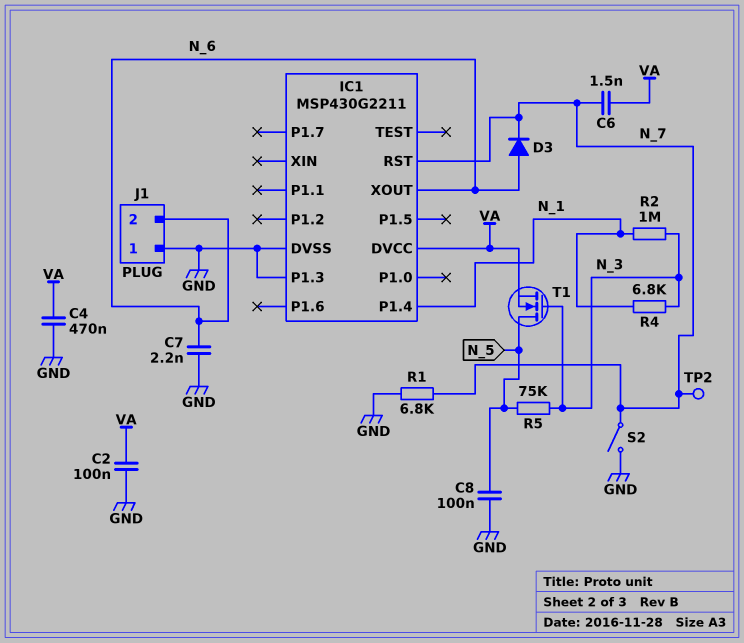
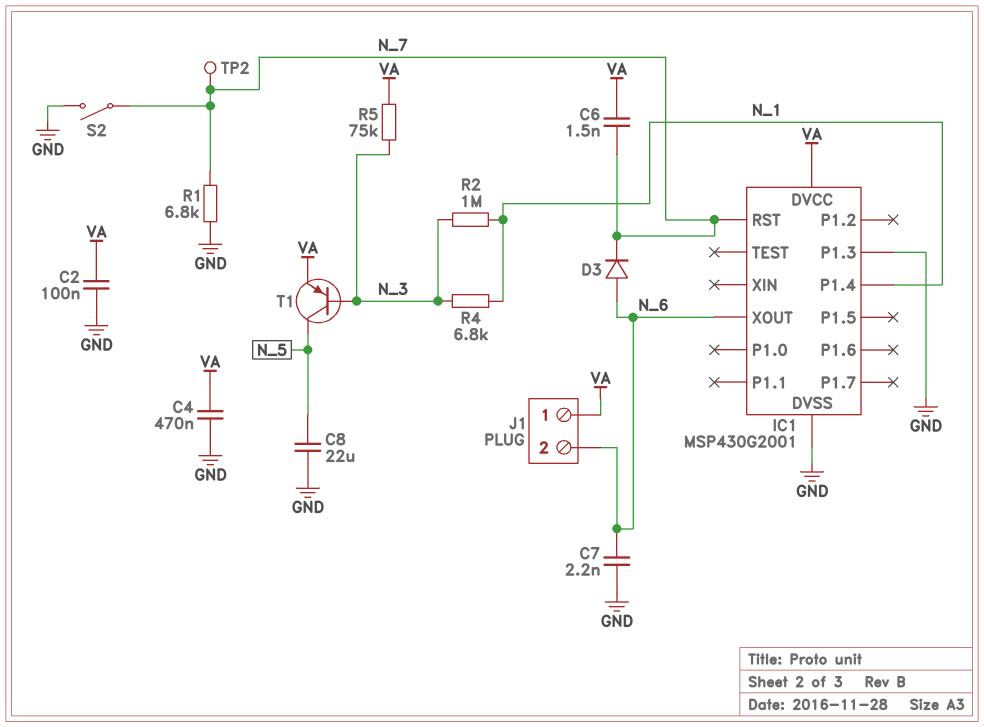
C8: 100nF (GND, N_5) -> 22uF (GND, N_5)
IC1: MSP430G2211 -> MSP430G2001
J1 pin 1: GND -> VA
R5: 75k (N_3, N_5) -> 75k (N_3, VA)
T1: NMOS (G N_3, D N_5, S VA) -> PNP (B N_3, C N_5, E VA)

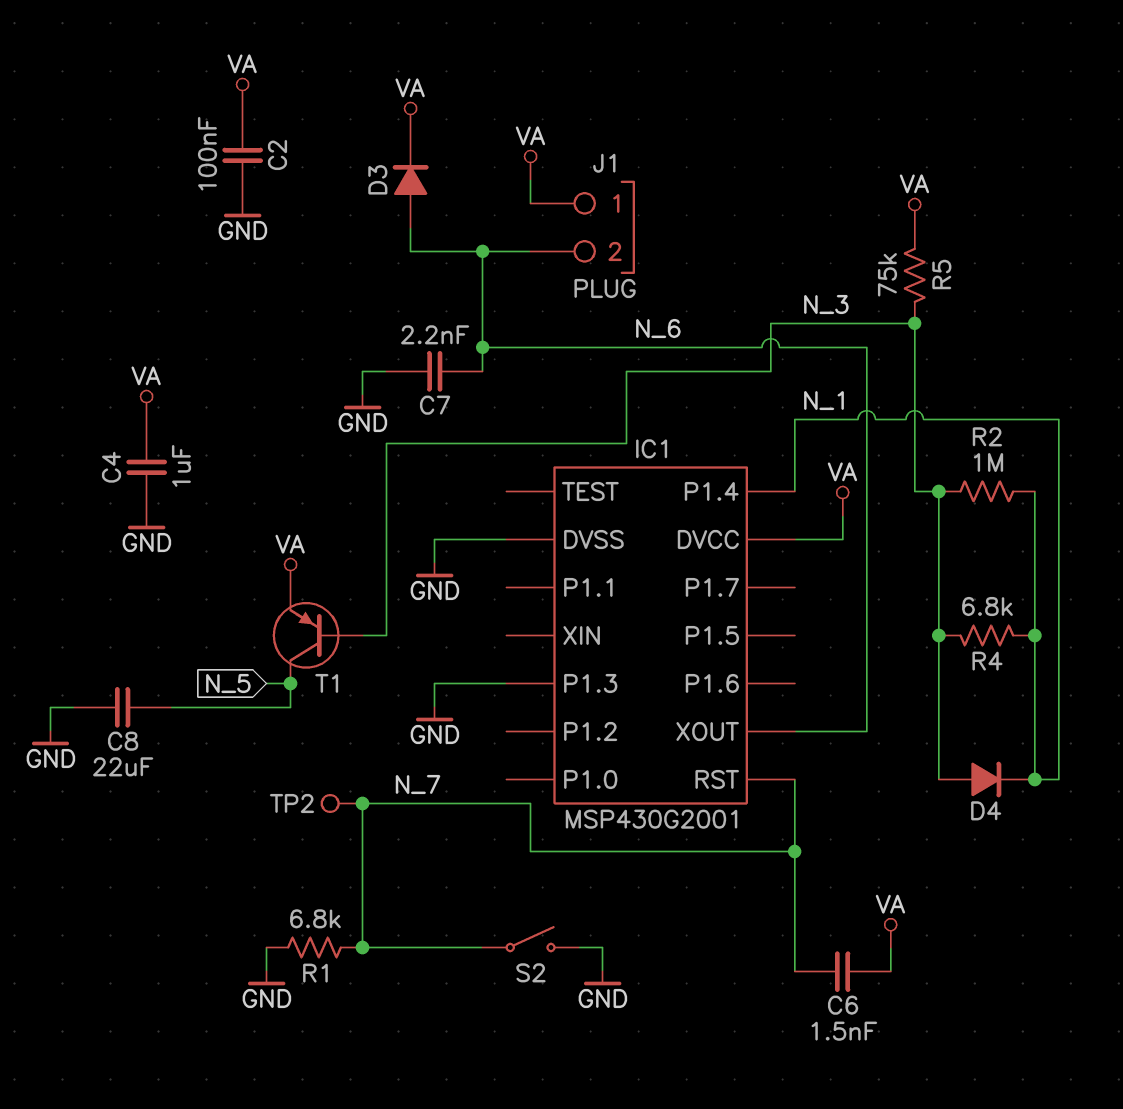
C4: 470nF (GND, VA) -> 1uF (GND, VA)
D3: diode (A N_6, K N_7) -> diode (A N_6, K VA)
D4: none -> diode (A N_3, K N_1)

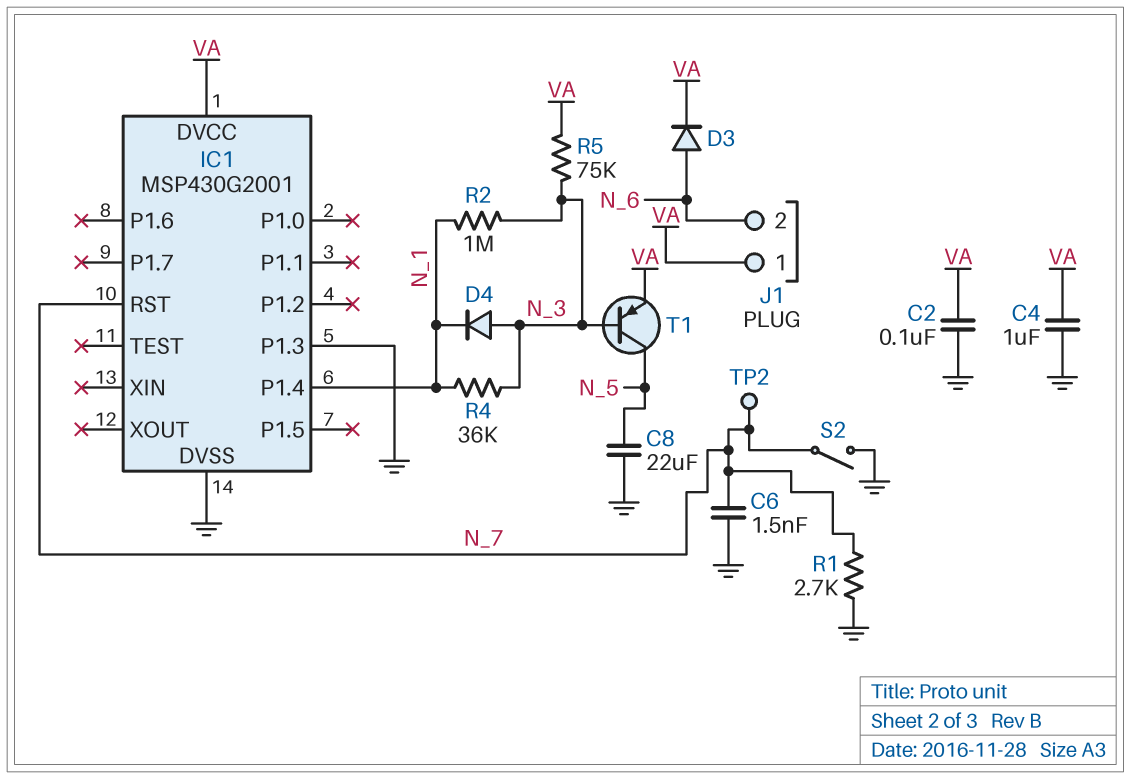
C6: 1.5nF (N_7, VA) -> 1.5nF (GND, N_7)
C7: 2.2nF (GND, N_6) -> none
IC1 pin XOUT: N_6 -> none
R1: 6.8k (GND, N_7) -> 2.7k (GND, N_7)
R4: 6.8k (N_1, N_3) -> 36k (N_1, N_3)

